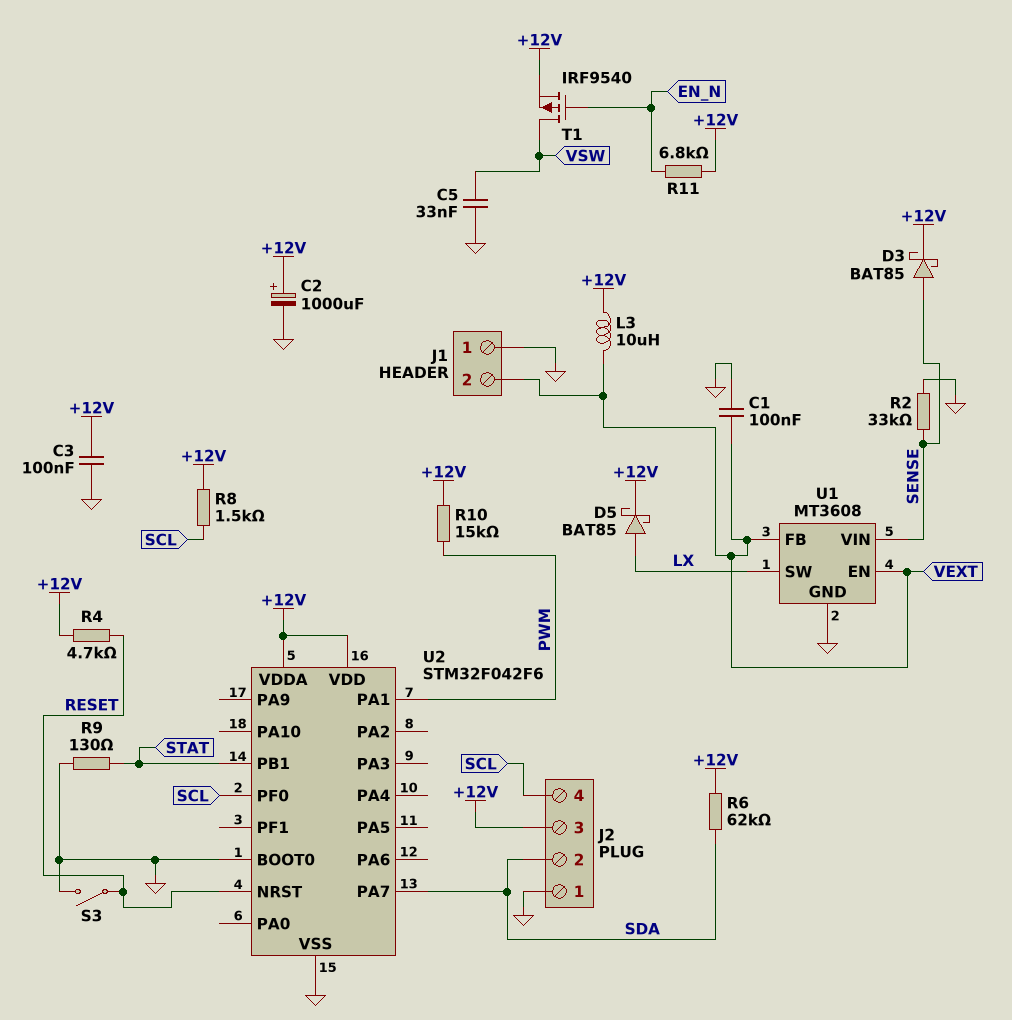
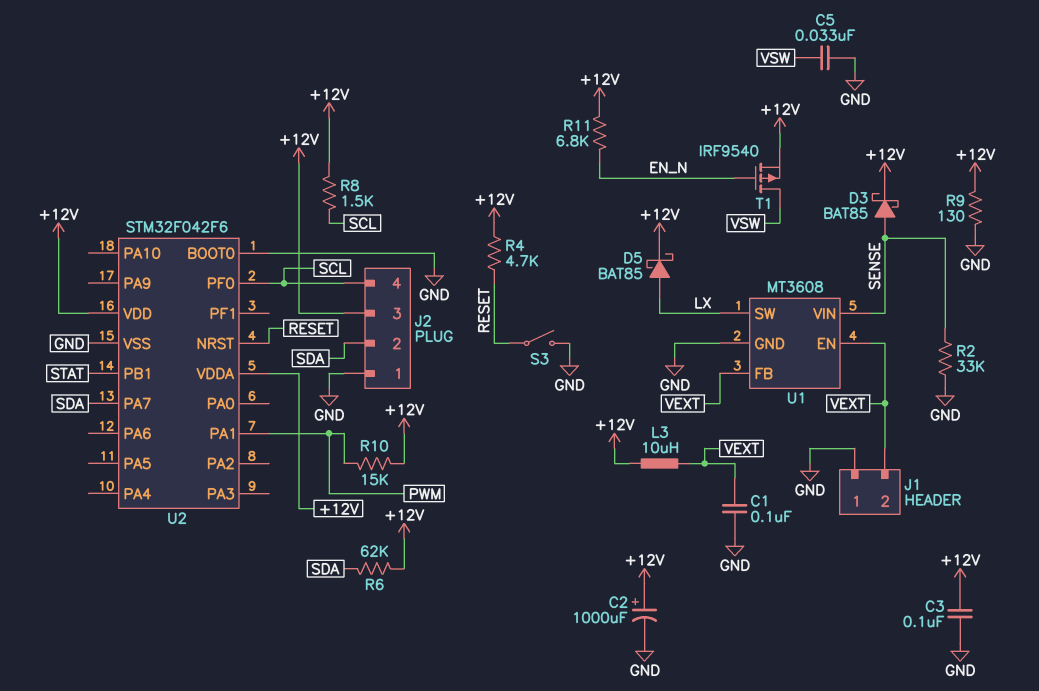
R9: 130 (GND, STAT) -> 130 (+12V, GND)

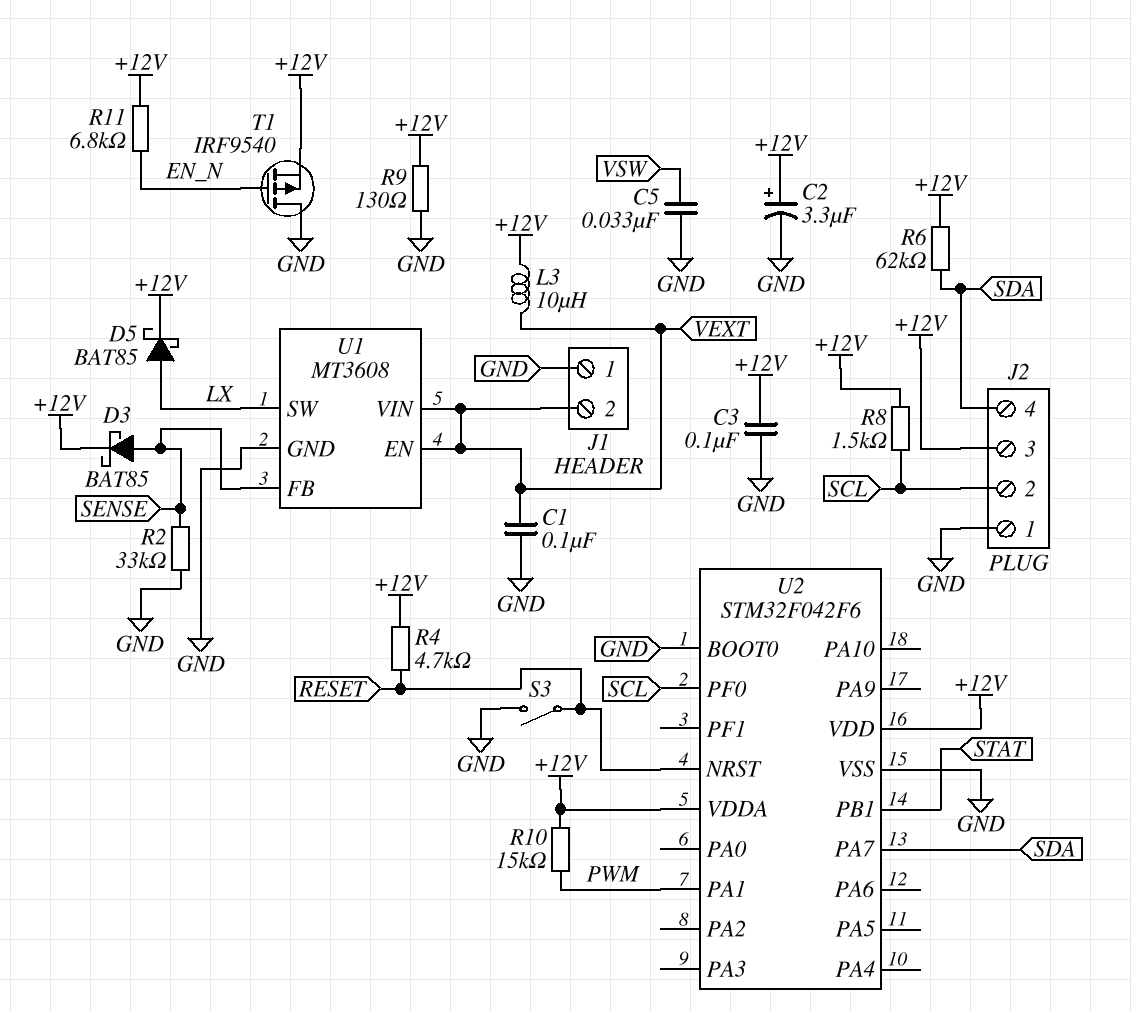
C2: 1000uF (plus +12V, minus GND) -> 3.3uF (plus +12V, minus GND)
J2 pin 2: SDA -> SCL
J2 pin 4: SCL -> SDA
T1: PMOS IRF9540 (G EN_N, D VSW, S +12V) -> PMOS IRF9540 (G EN_N, D GND, S +12V)
U1 pin FB: VEXT -> SENSE
U1 pin VIN: SENSE -> VEXT

